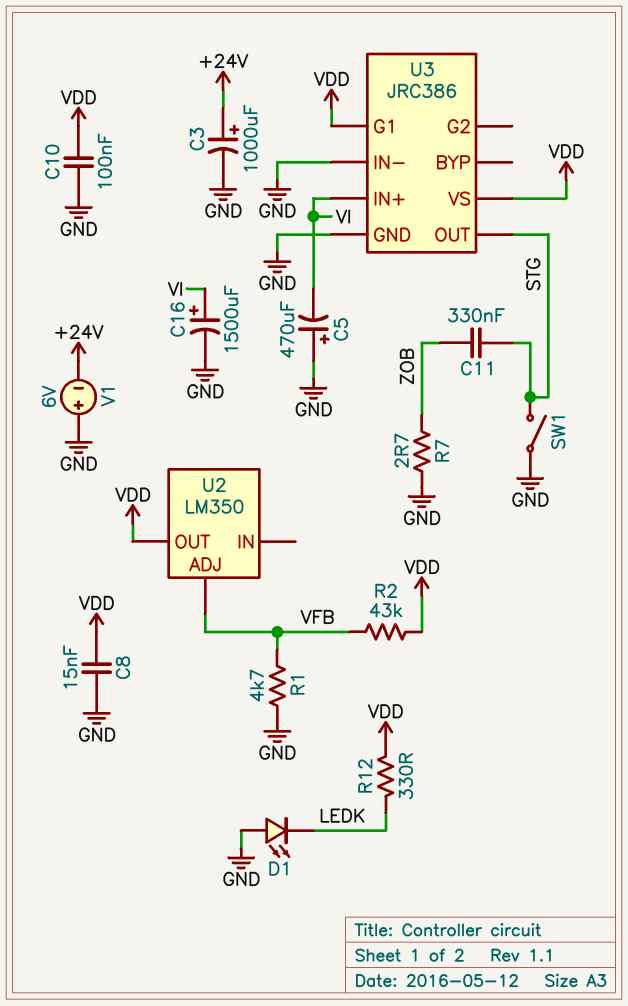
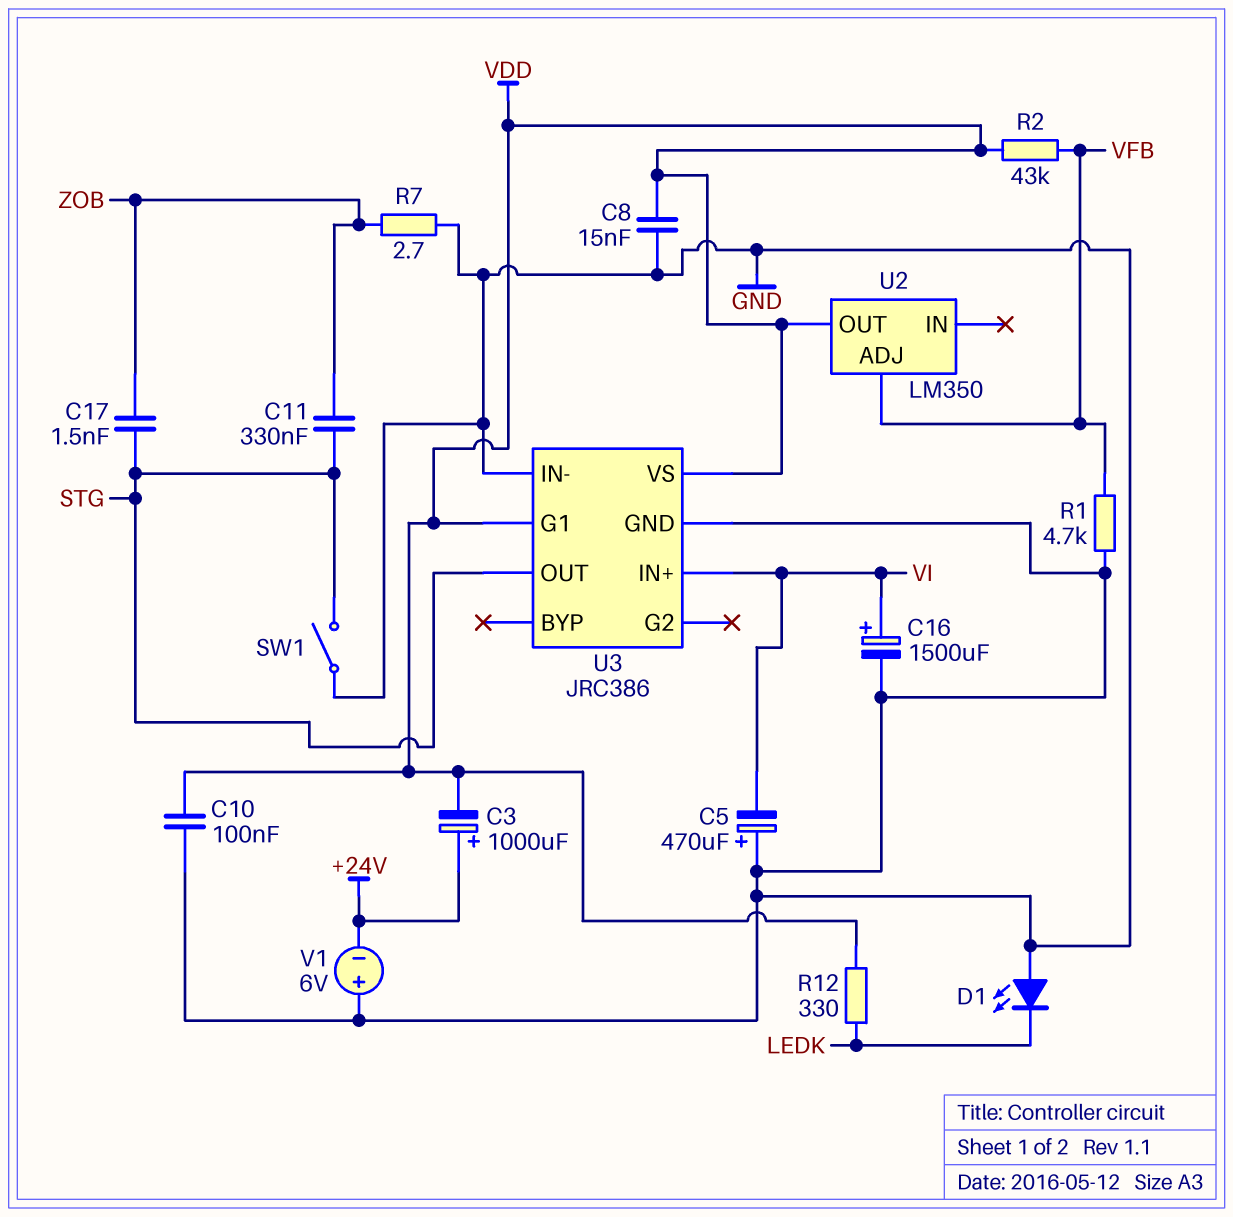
C3: 1000uF (plus +24V, minus GND) -> 1000uF (plus +24V, minus VDD)
C17: none -> 1.5nF (STG, ZOB)

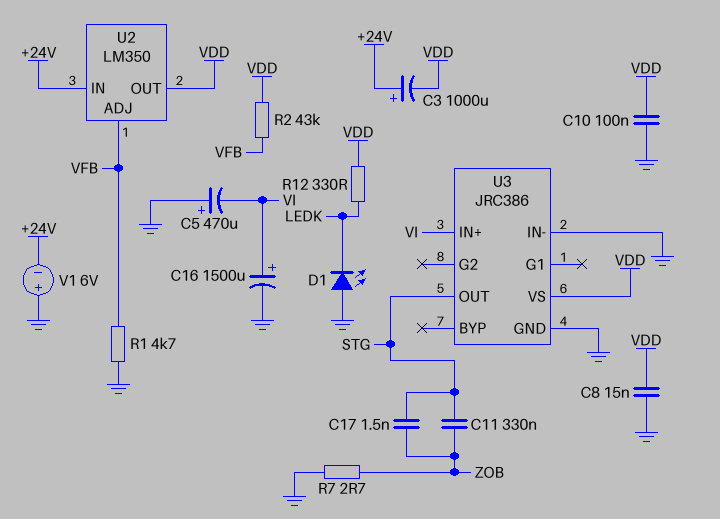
SW1: switch (GND, STG) -> none
U2 pin IN: none -> +24V
U3 pin G1: VDD -> none

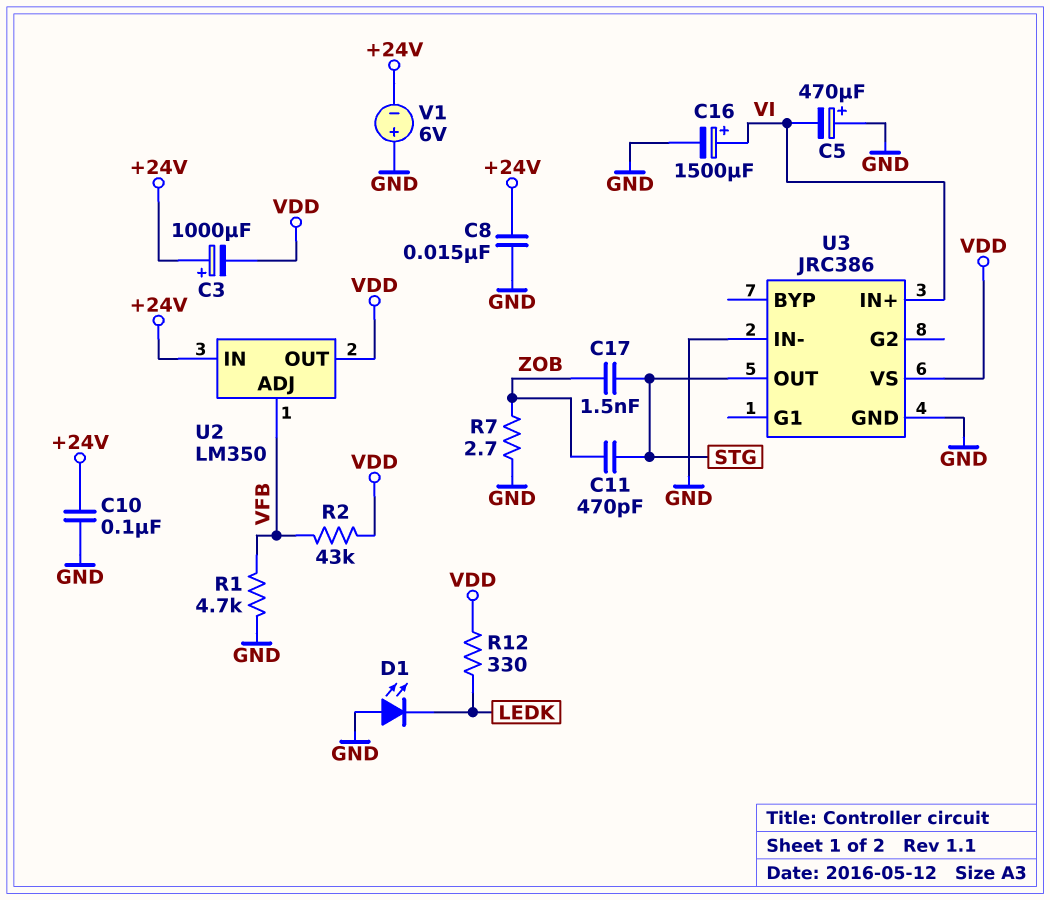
C8: 15nF (GND, VDD) -> 15nF (+24V, GND)
C10: 100nF (GND, VDD) -> 100nF (+24V, GND)
C11: 330nF (STG, ZOB) -> 470pF (STG, ZOB)

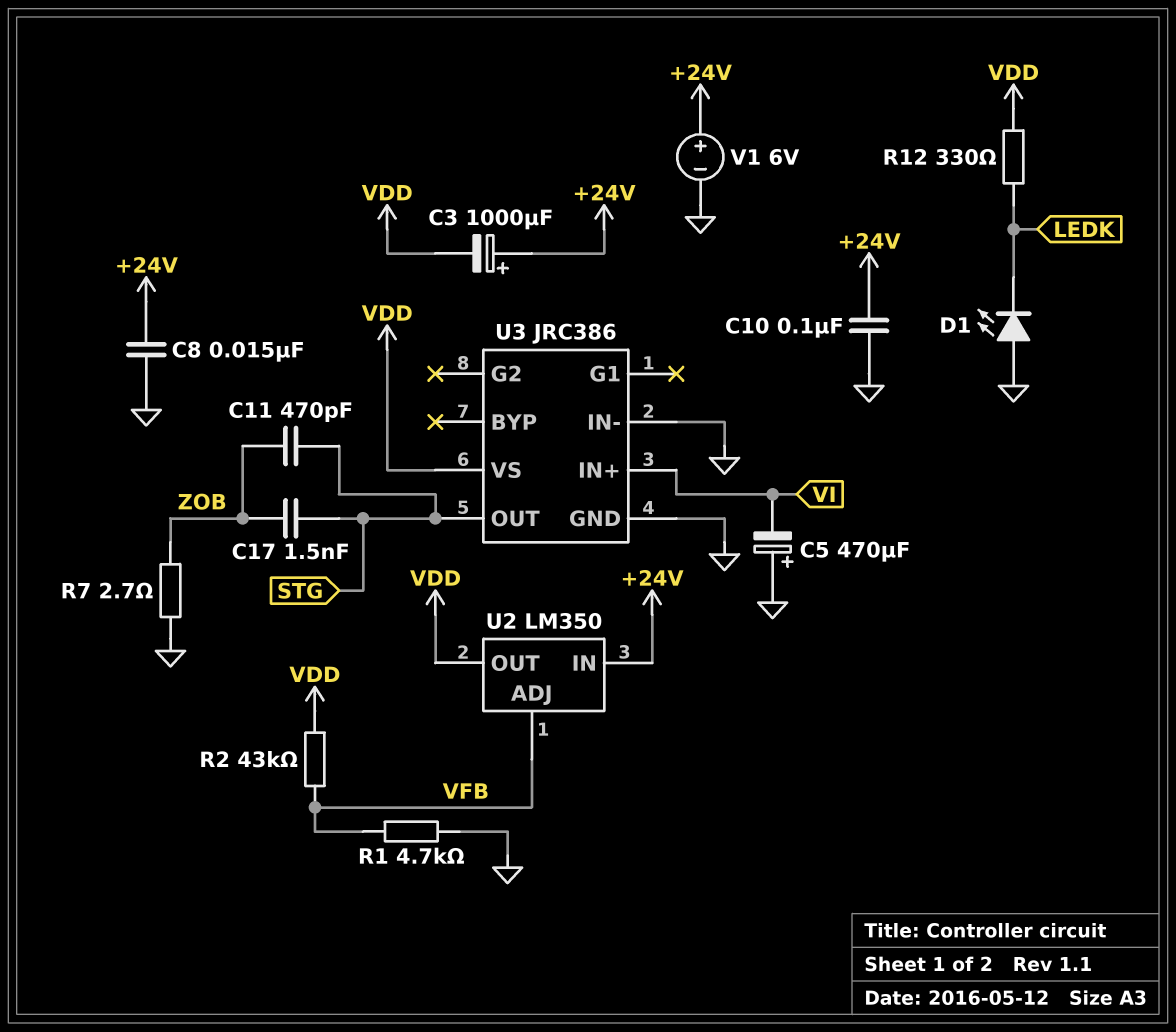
C16: 1500uF (plus VI, minus GND) -> none
V1: 6V (plus GND, minus +24V) -> 6V (plus +24V, minus GND)

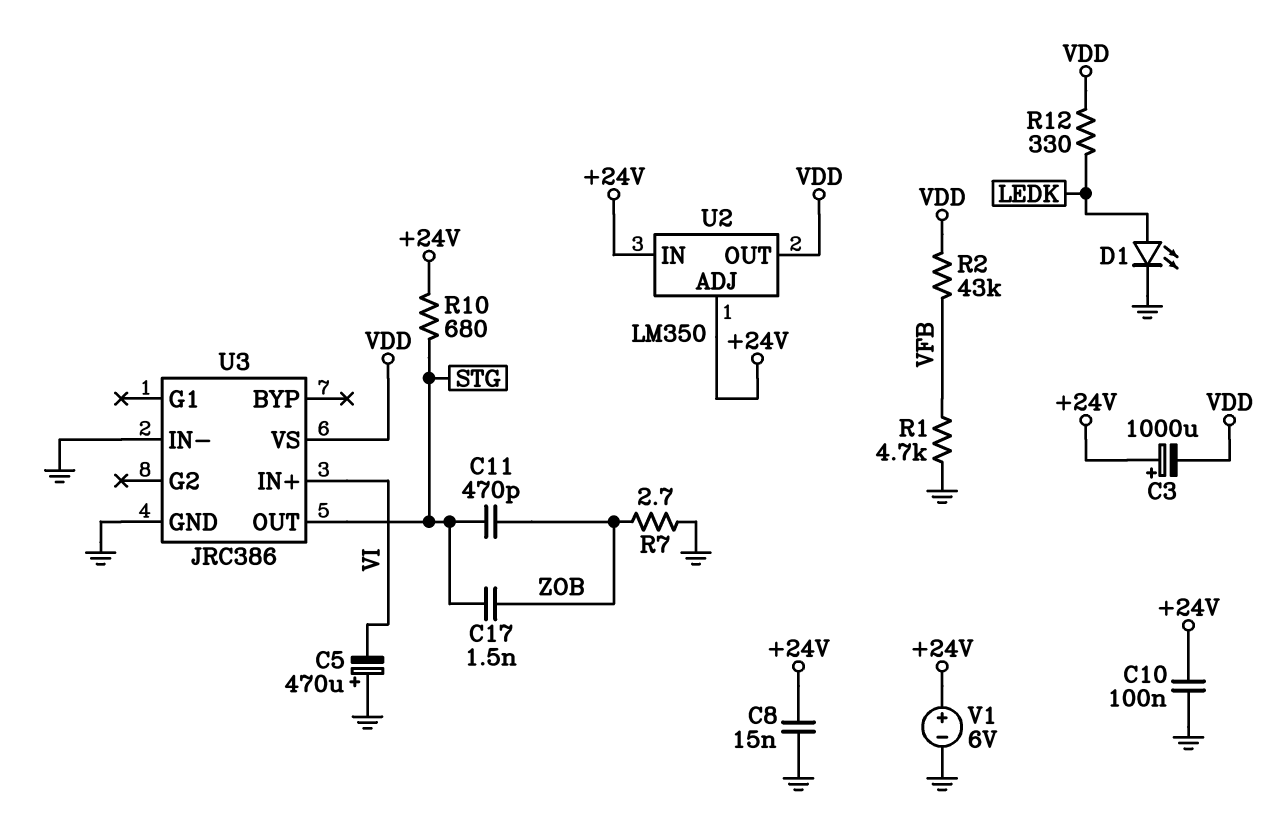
D1: LED (A GND, K LEDK) -> LED (A LEDK, K GND)
R10: none -> 680 (+24V, STG)
U2 pin ADJ: VFB -> +24V

